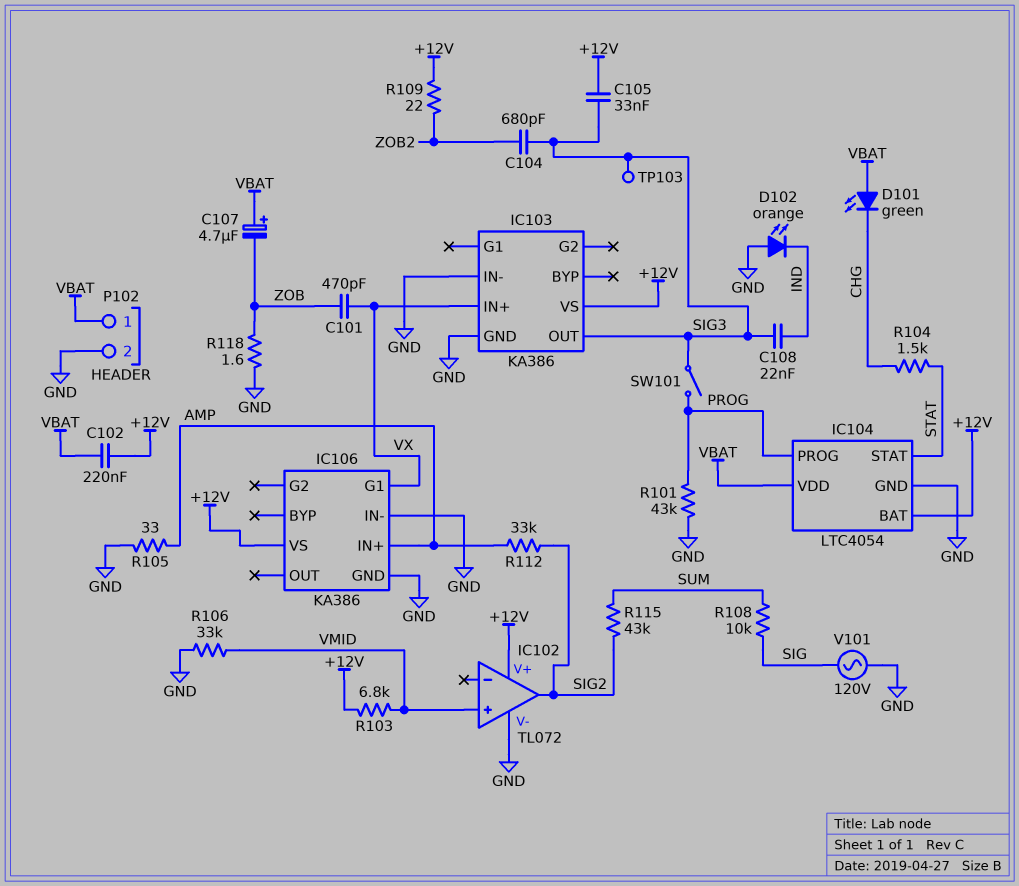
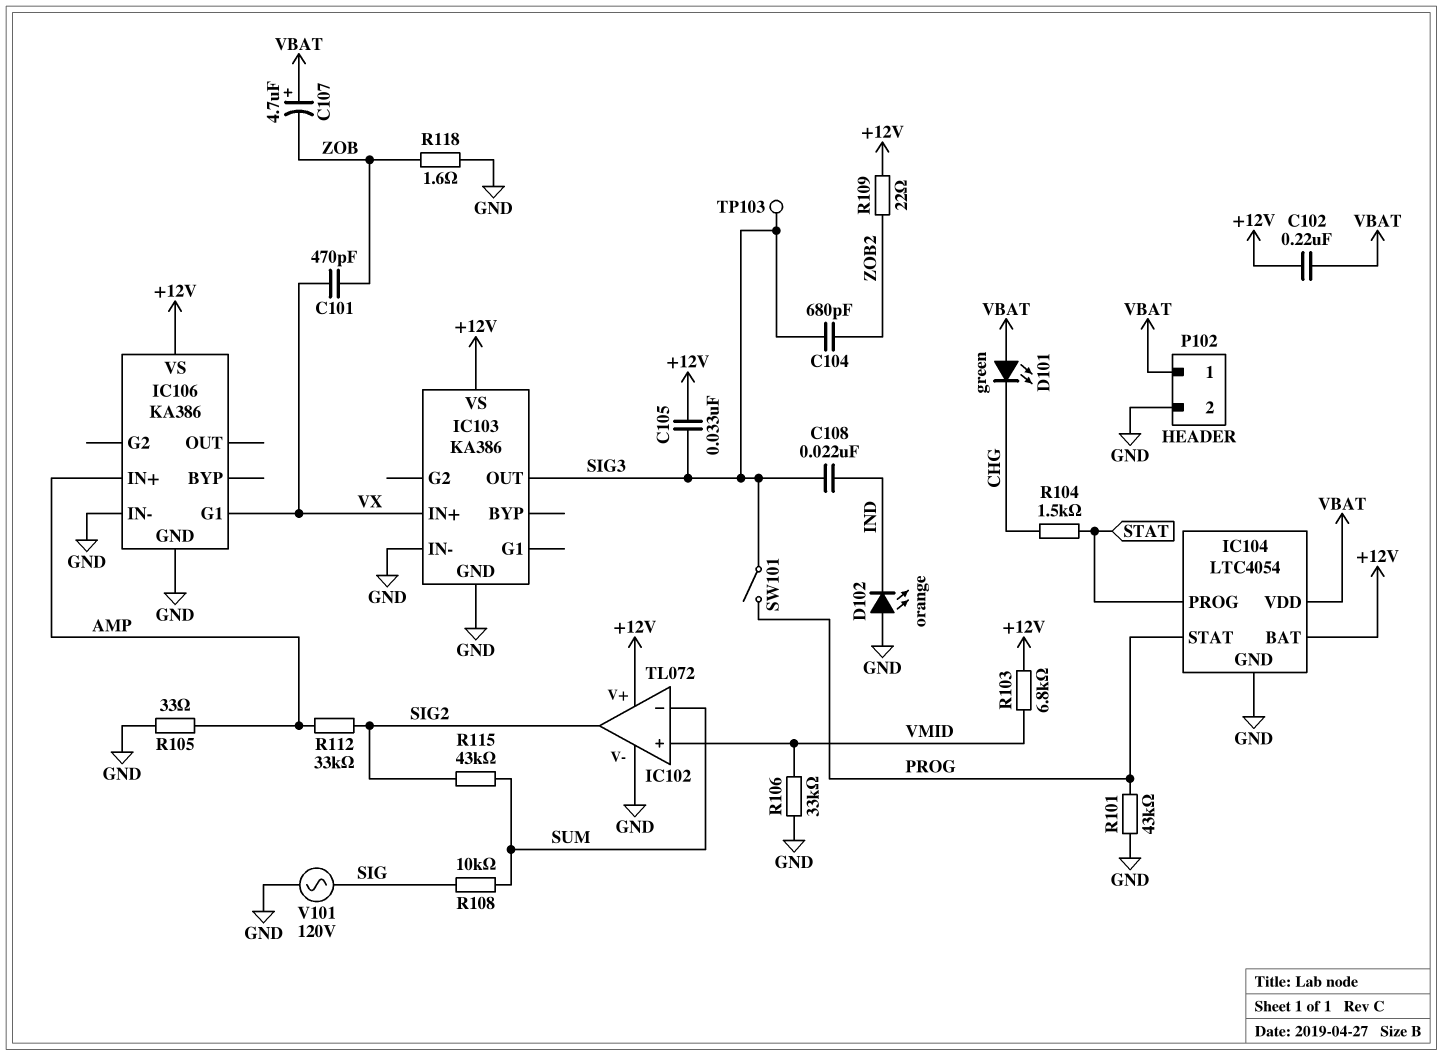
IC102 pin in-: none -> SUM
IC104 pin PROG: PROG -> STAT
IC104 pin STAT: STAT -> PROG

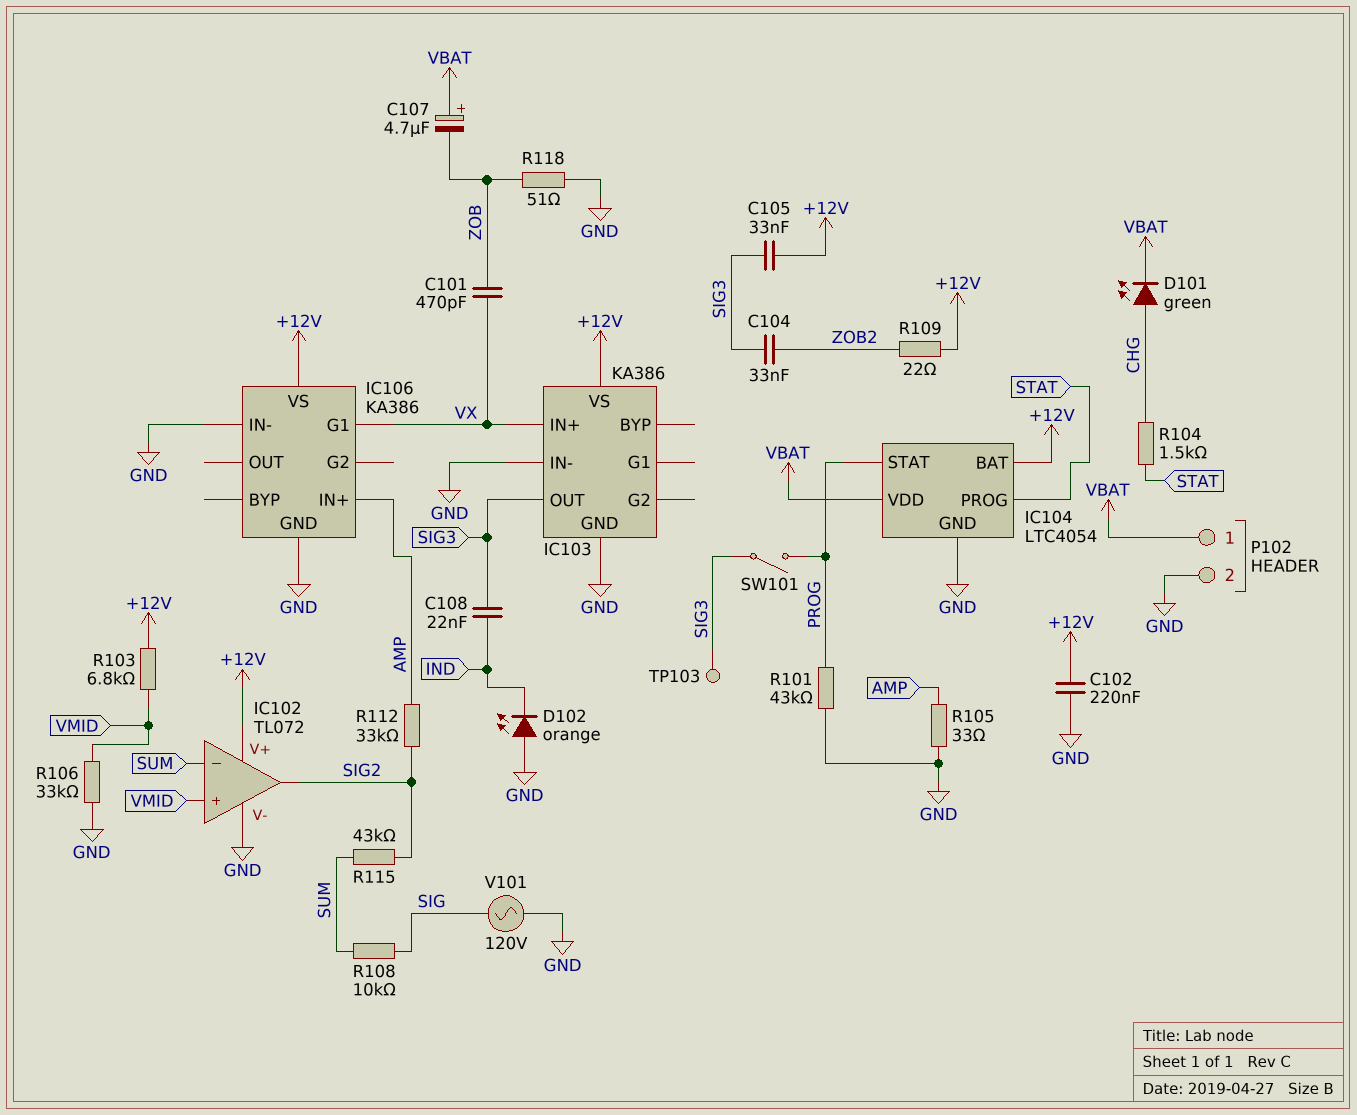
C102: 220nF (+12V, VBAT) -> 220nF (+12V, GND)
C104: 680pF (SIG3, ZOB2) -> 33nF (SIG3, ZOB2)
D101: LED green (A VBAT, K CHG) -> LED green (A CHG, K VBAT)
R118: 1.6 (GND, ZOB) -> 51 (GND, ZOB)

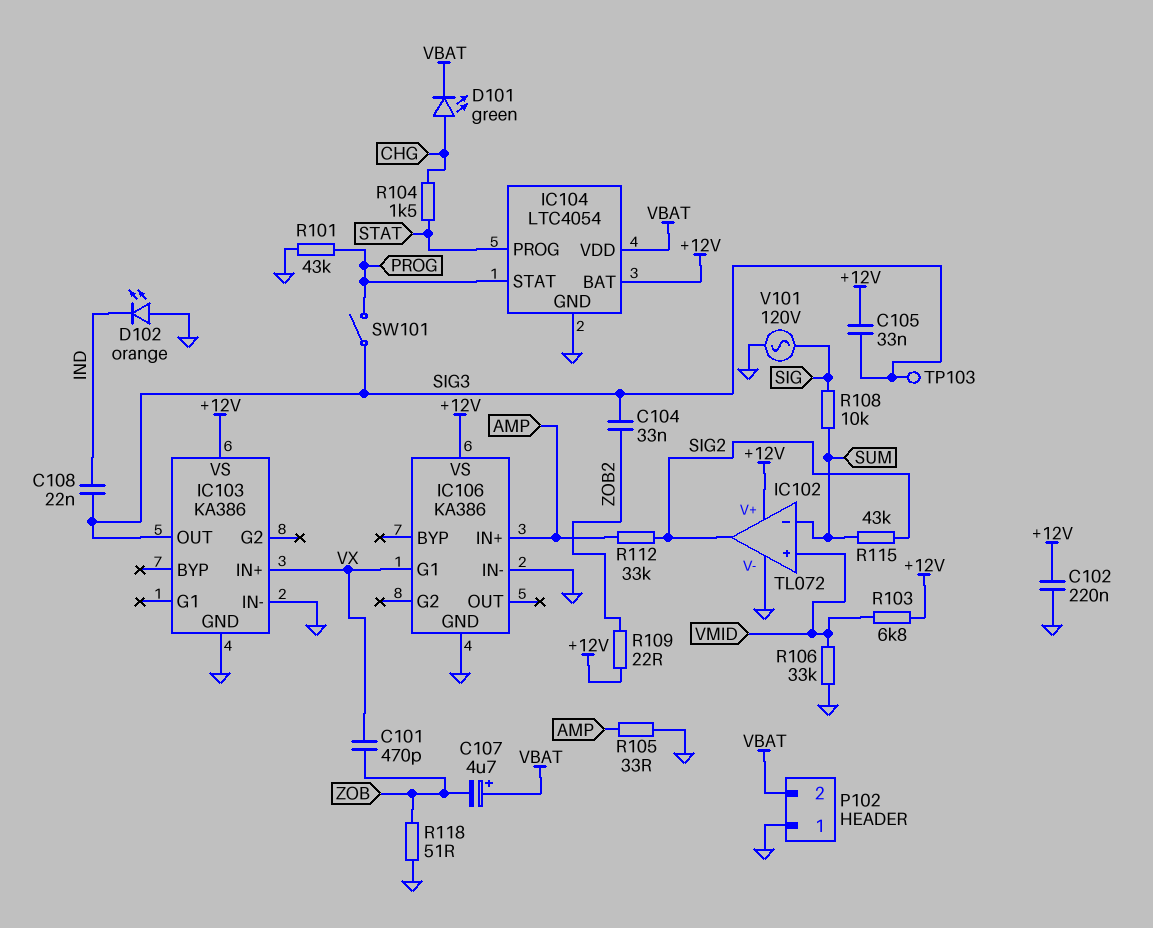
P102 pin 1: VBAT -> GND
P102 pin 2: GND -> VBAT

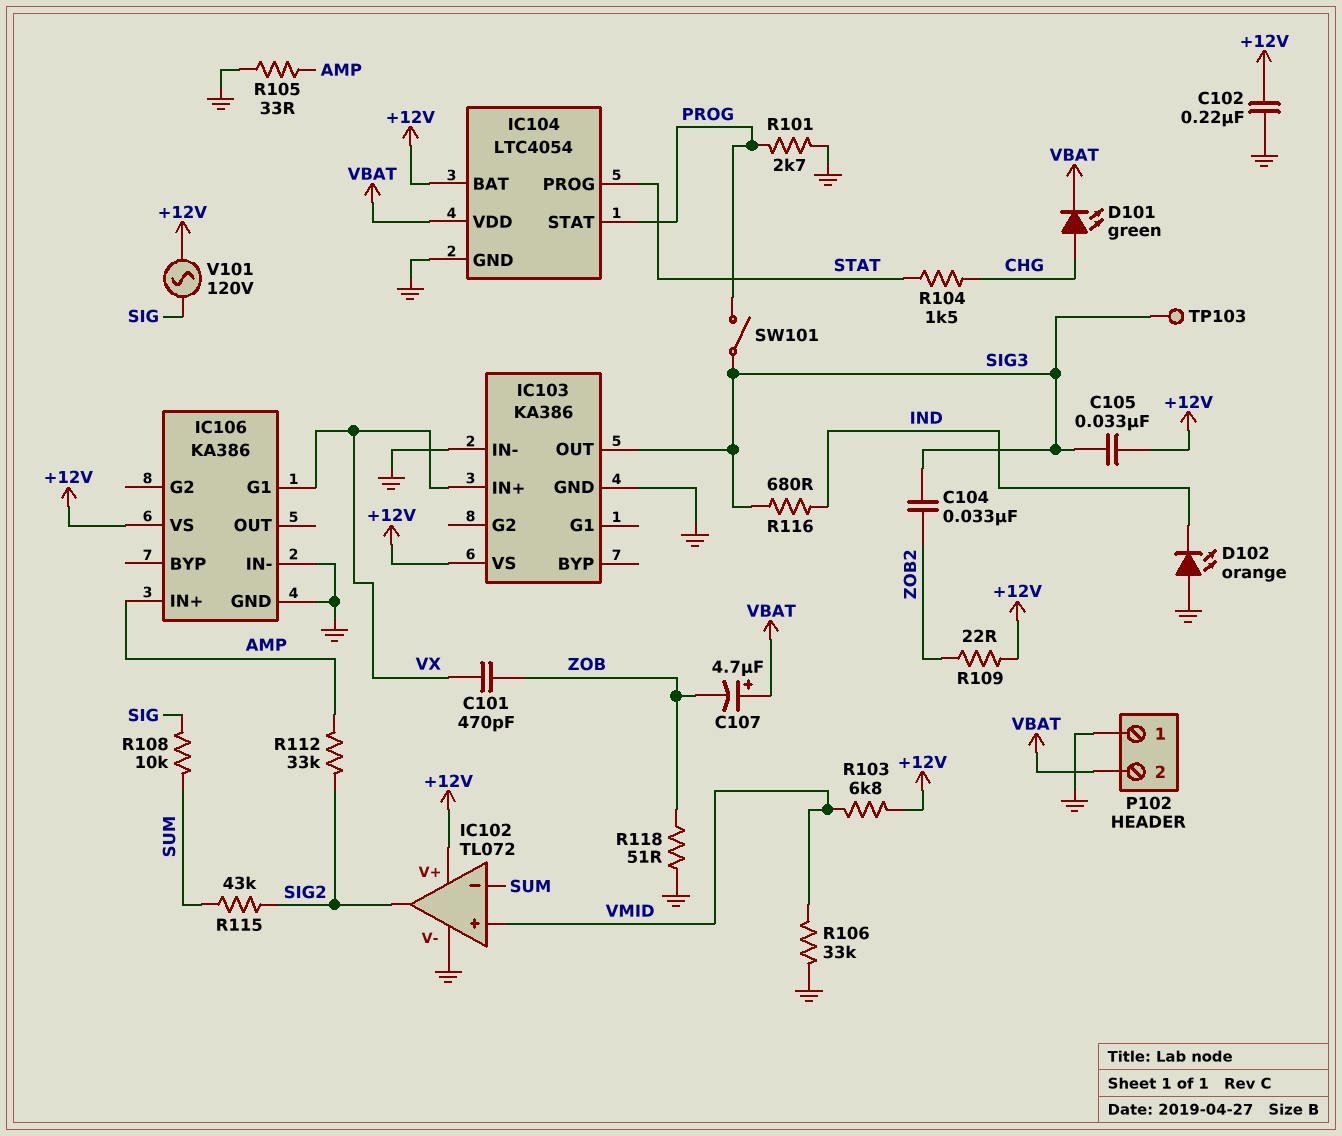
C108: 22nF (IND, SIG3) -> none
R101: 43k (GND, PROG) -> 2.7k (GND, PROG)
R116: none -> 680 (IND, SIG3)
V101: AC 120V (GND, SIG) -> AC 120V (+12V, SIG)

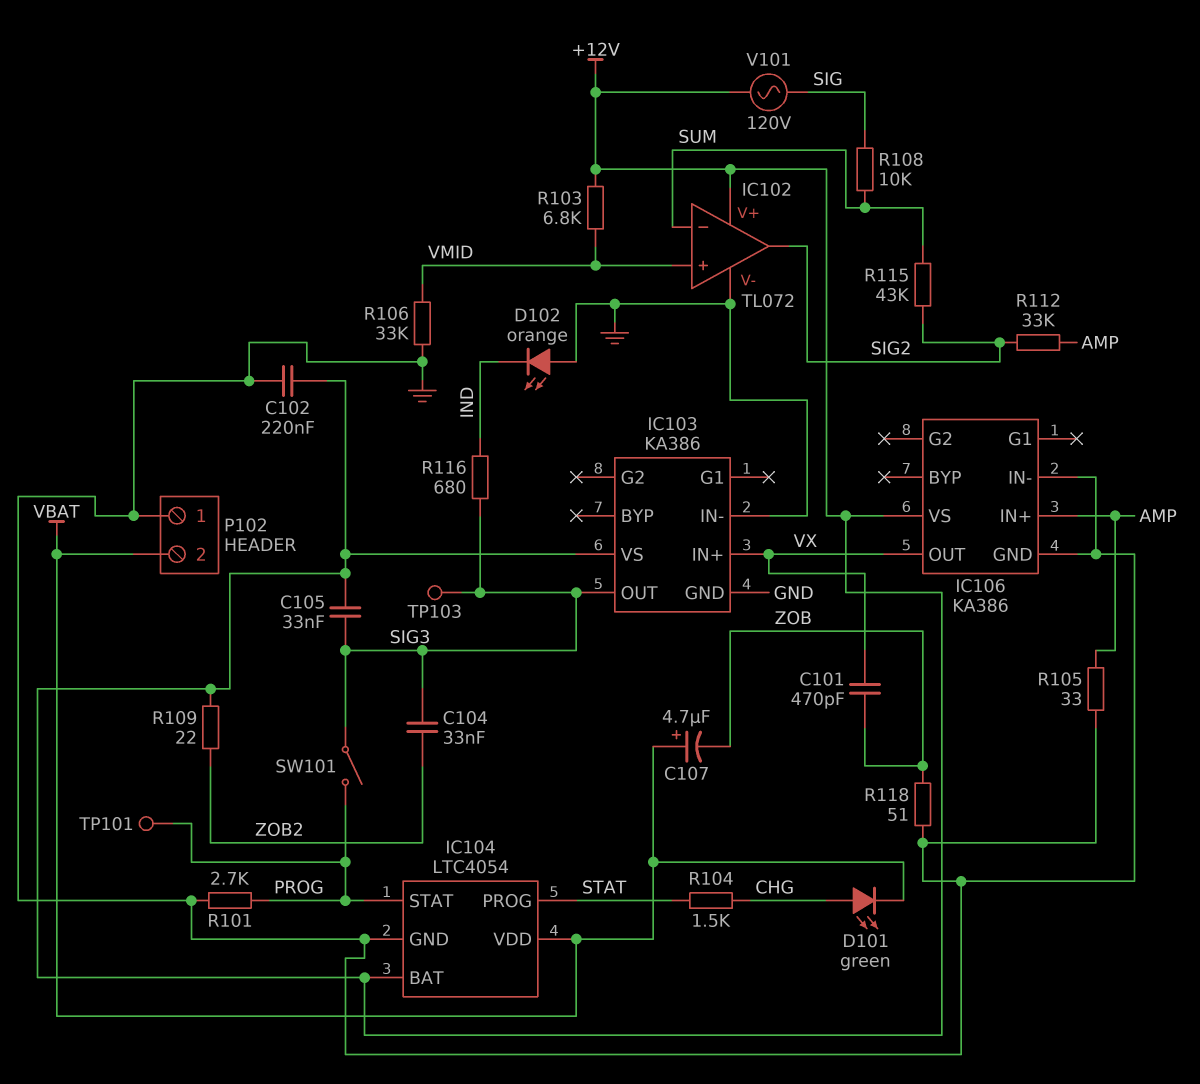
IC106 pin G1: VX -> none
IC106 pin OUT: none -> VX
TP101: none -> test point (PROG)

